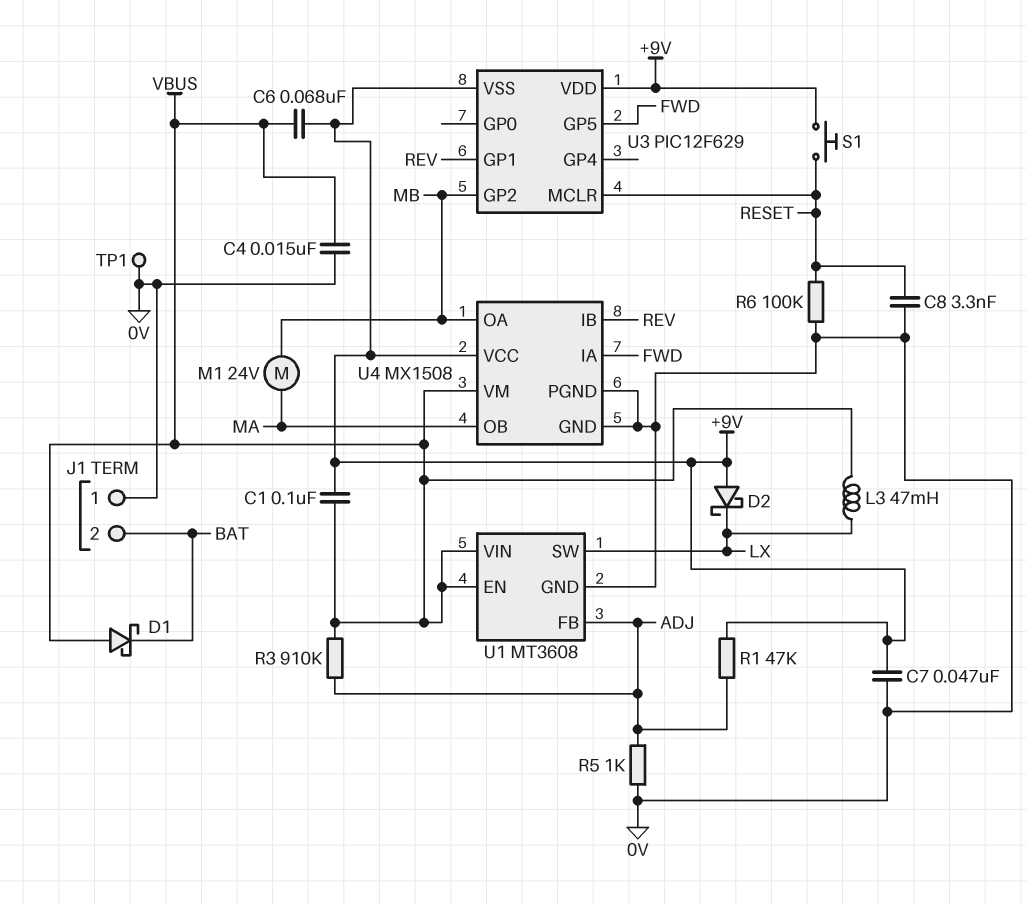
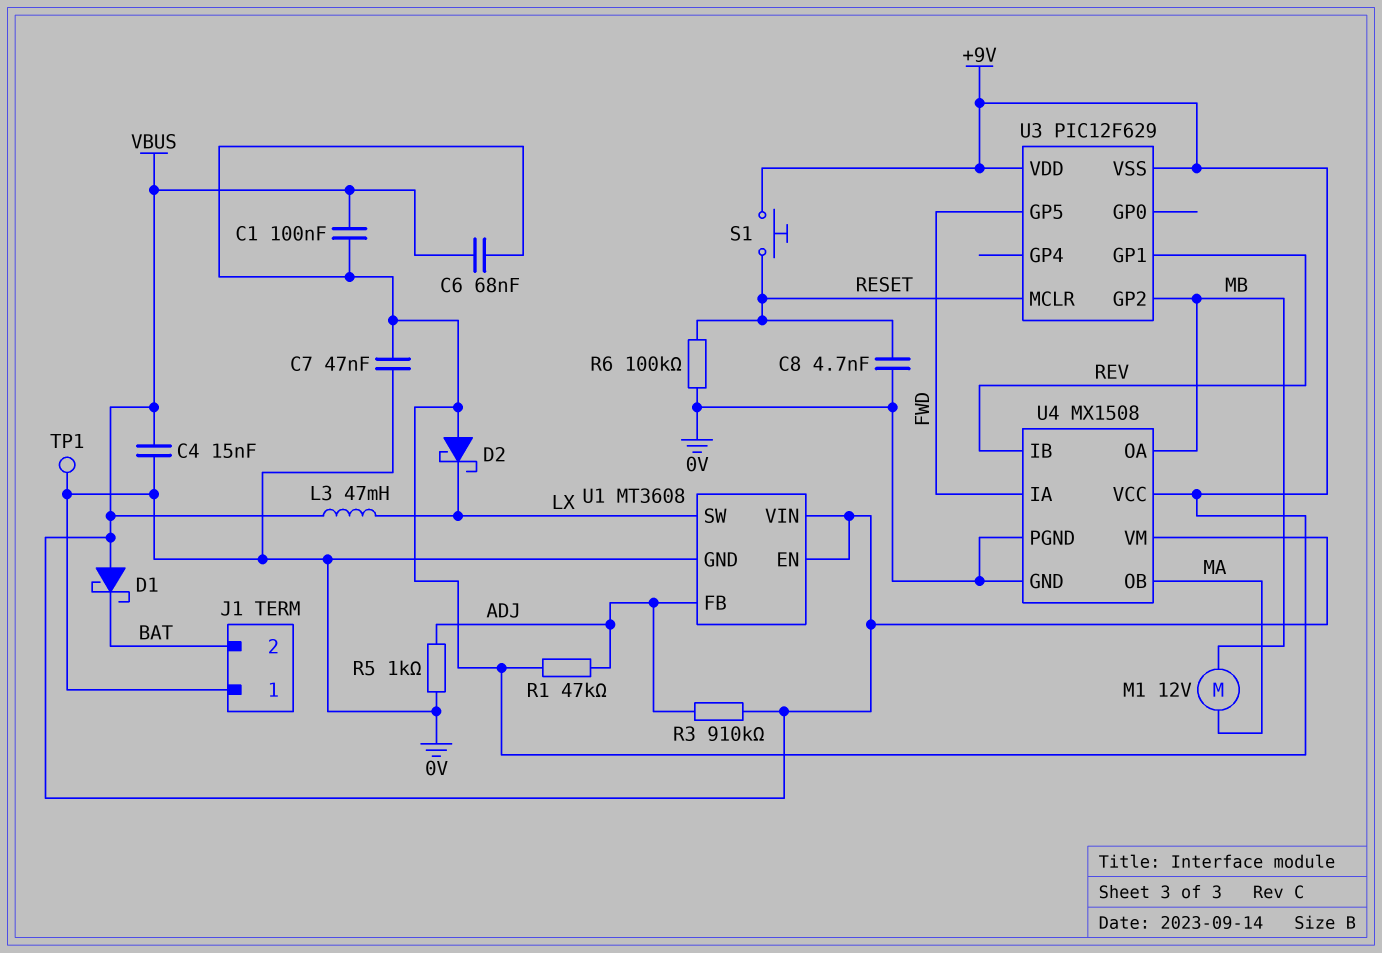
C8: 3.3nF (0V, RESET) -> 4.7nF (0V, RESET)
M1: motor 24V (MA, MB) -> motor 12V (MA, MB)

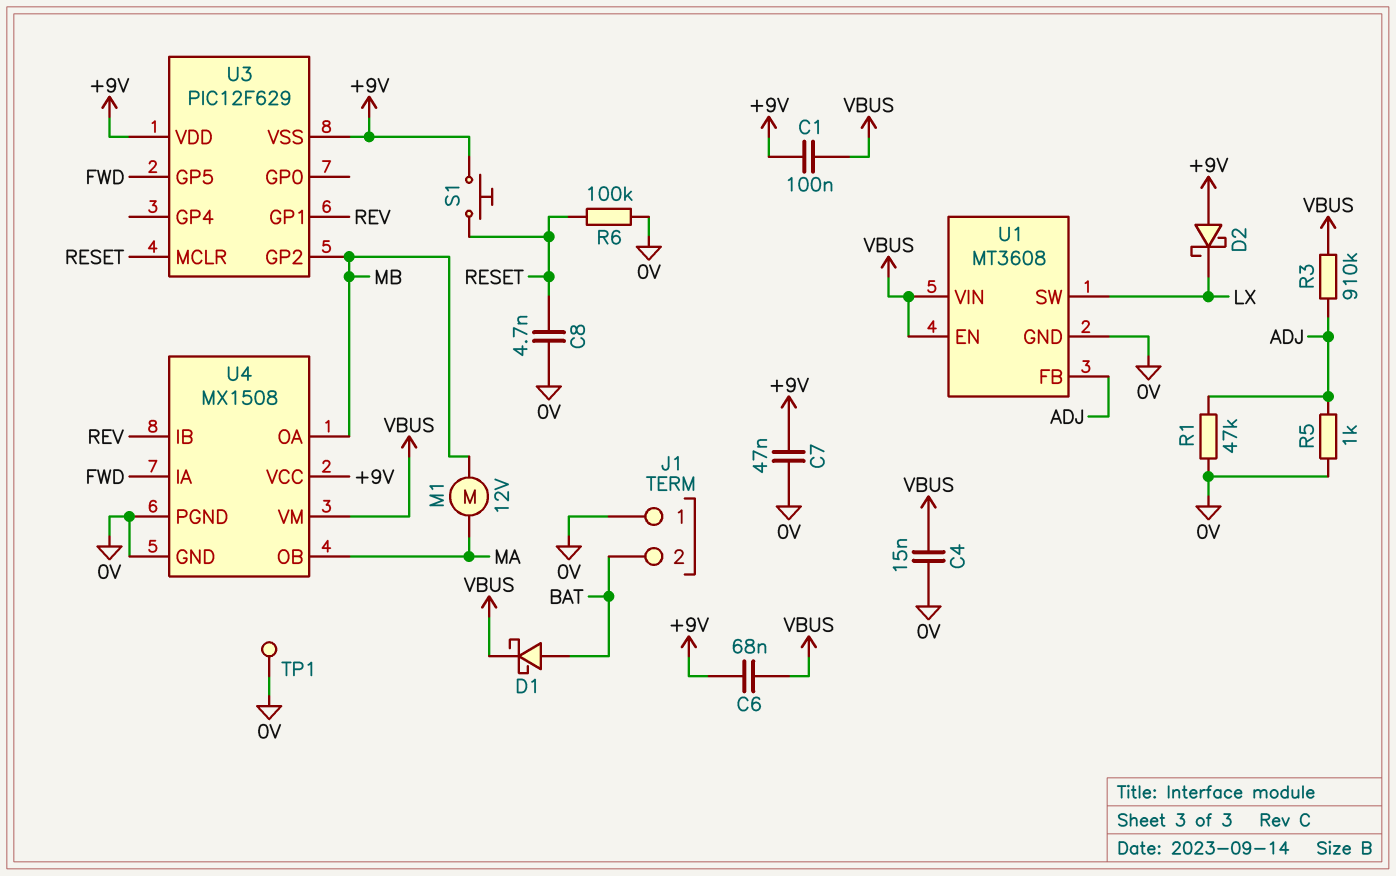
D1: schottky (A VBUS, K BAT) -> schottky (A BAT, K VBUS)
L3: 47mH (LX, VBUS) -> none
R1: 47k (+9V, ADJ) -> 47k (0V, ADJ)

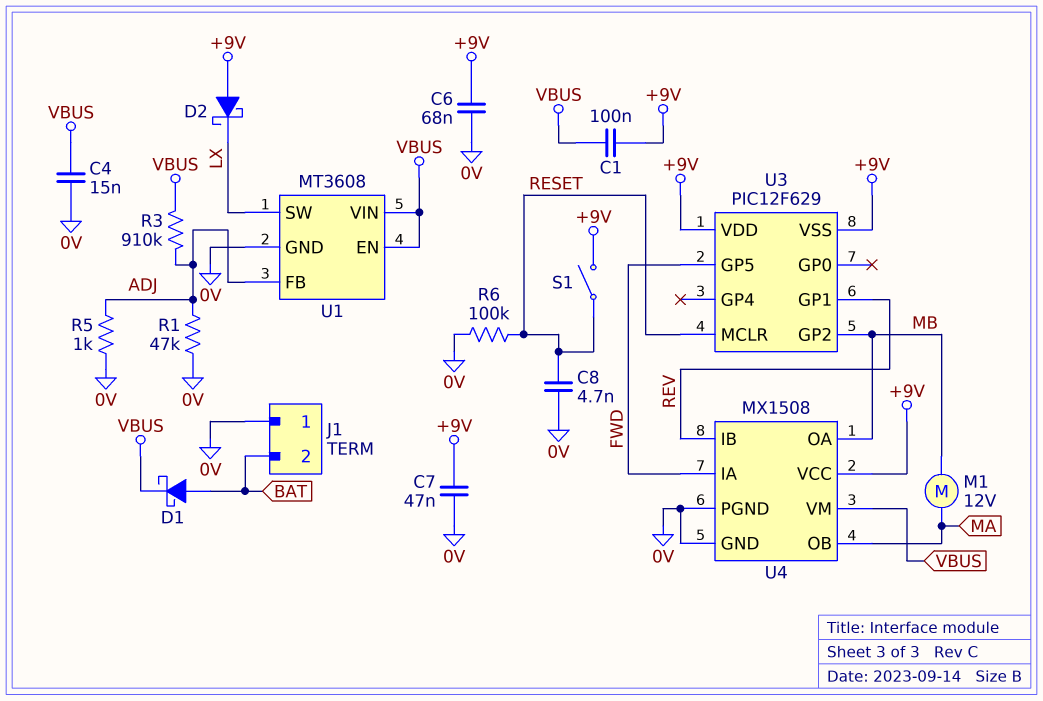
C6: 68nF (+9V, VBUS) -> 68nF (+9V, 0V)
S1: button (+9V, RESET) -> switch (+9V, RESET)
TP1: test point (0V) -> none

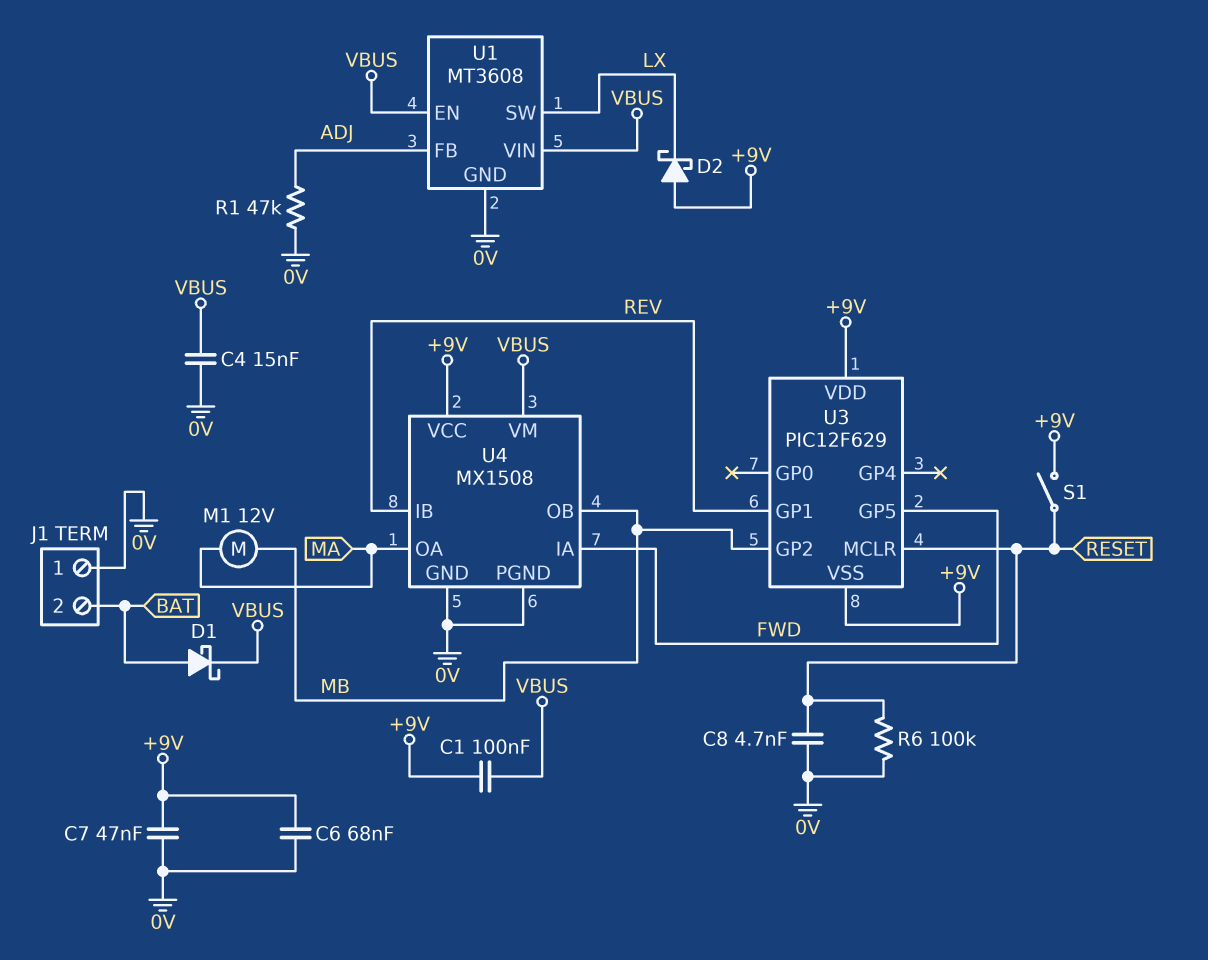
R3: 910k (ADJ, VBUS) -> none
R5: 1k (0V, ADJ) -> none
U4 pin OA: MB -> MA
U4 pin OB: MA -> MB

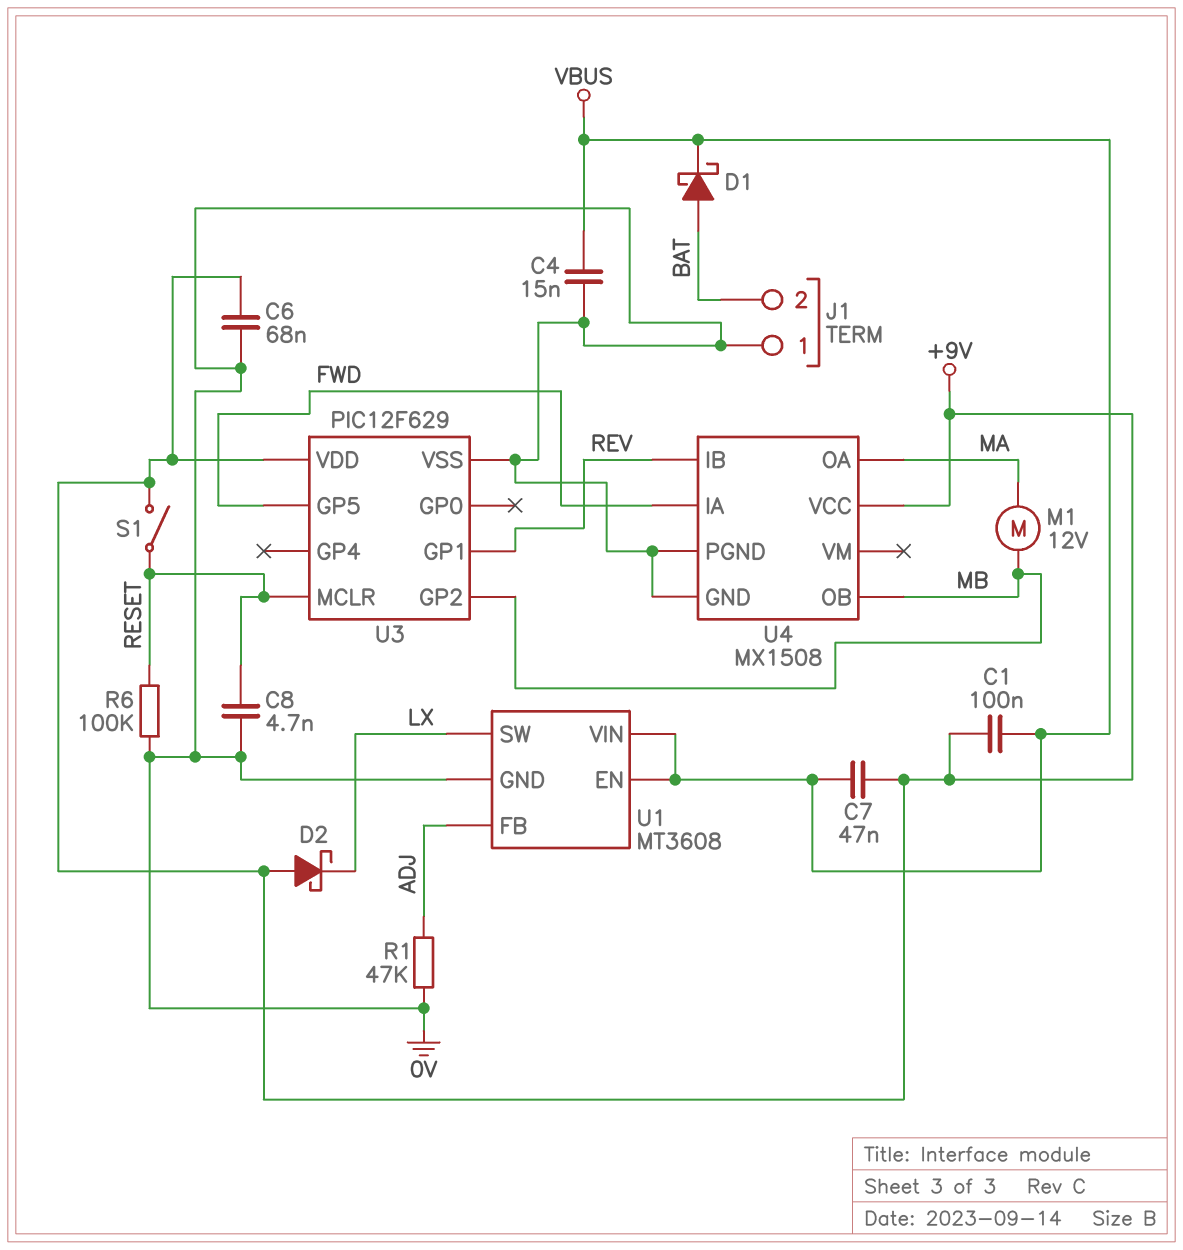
C7: 47nF (+9V, 0V) -> 47nF (+9V, VBUS)
U3 pin VSS: +9V -> 0V
U4 pin VM: VBUS -> none

